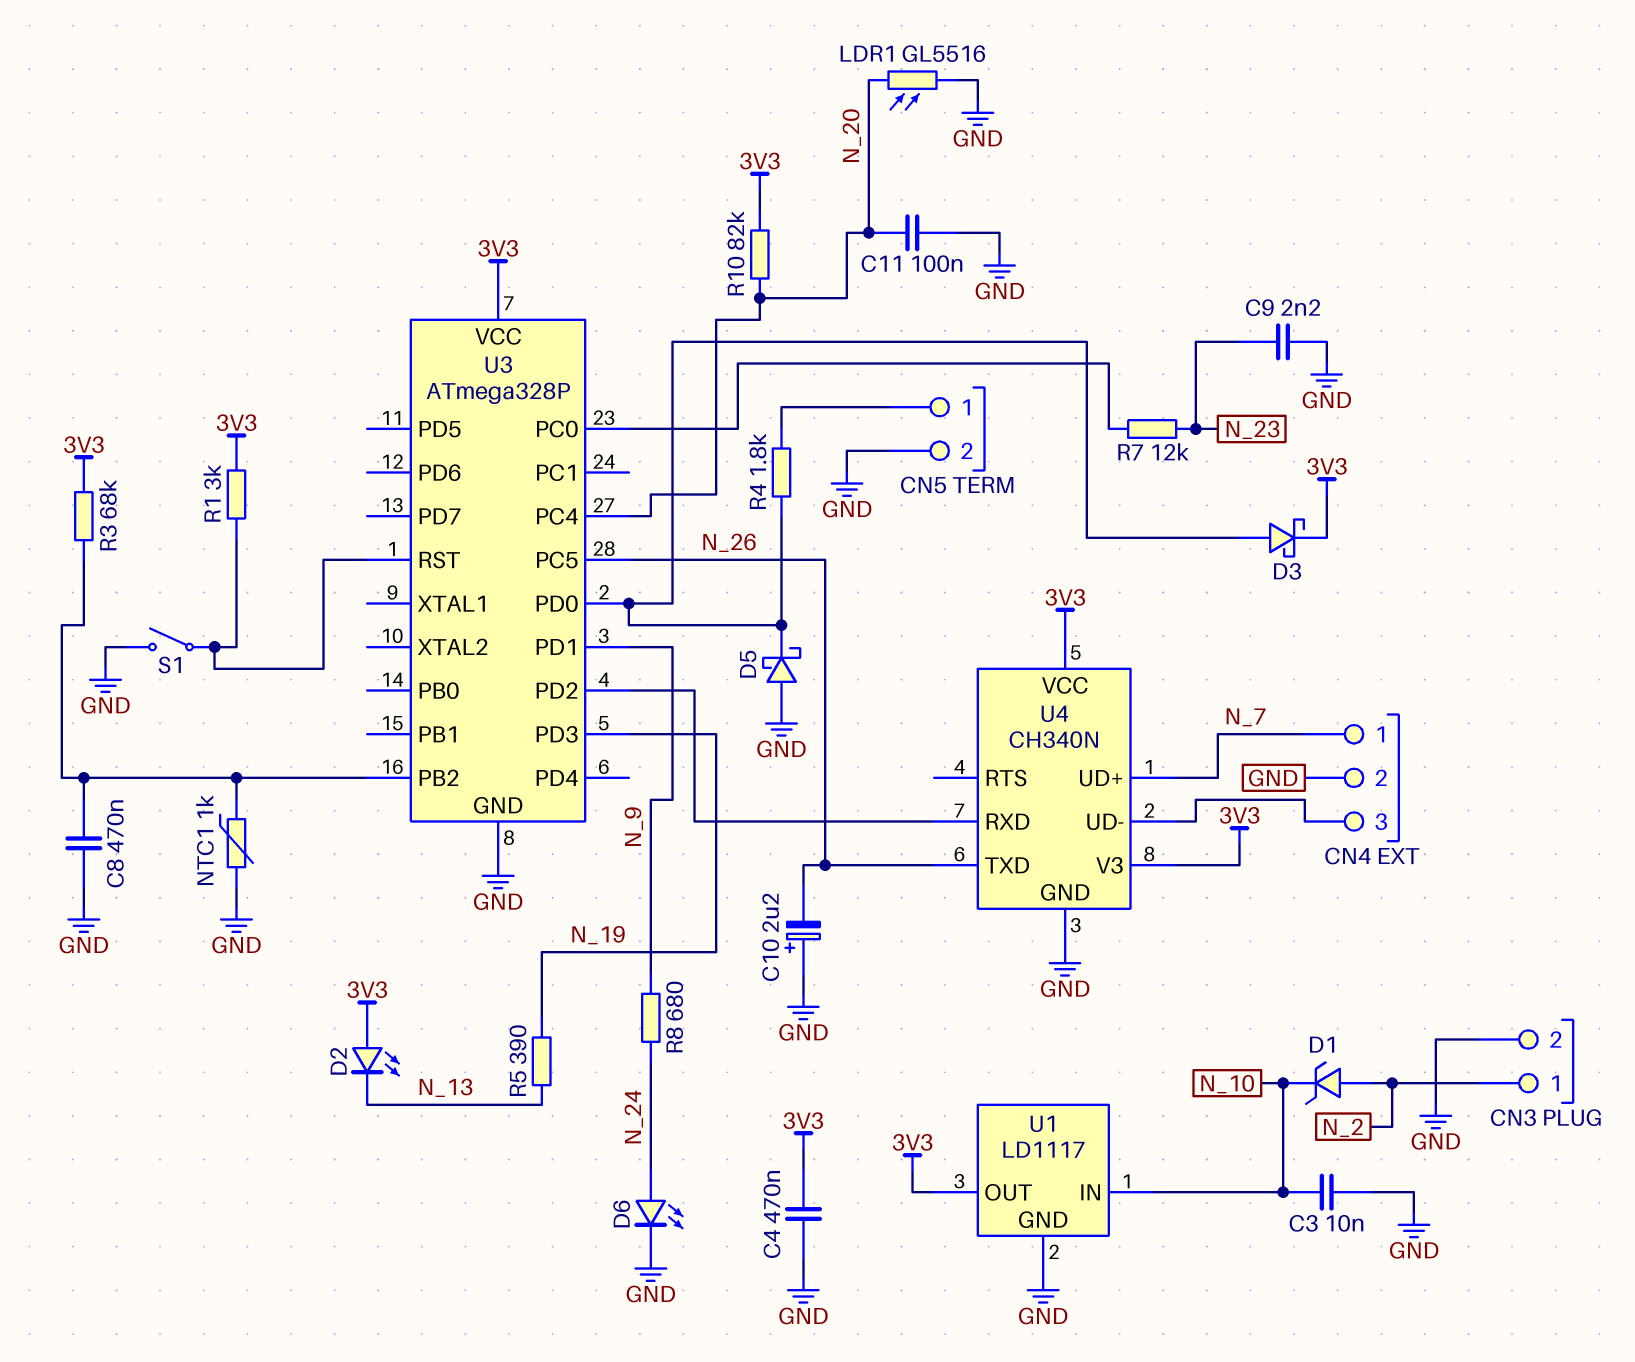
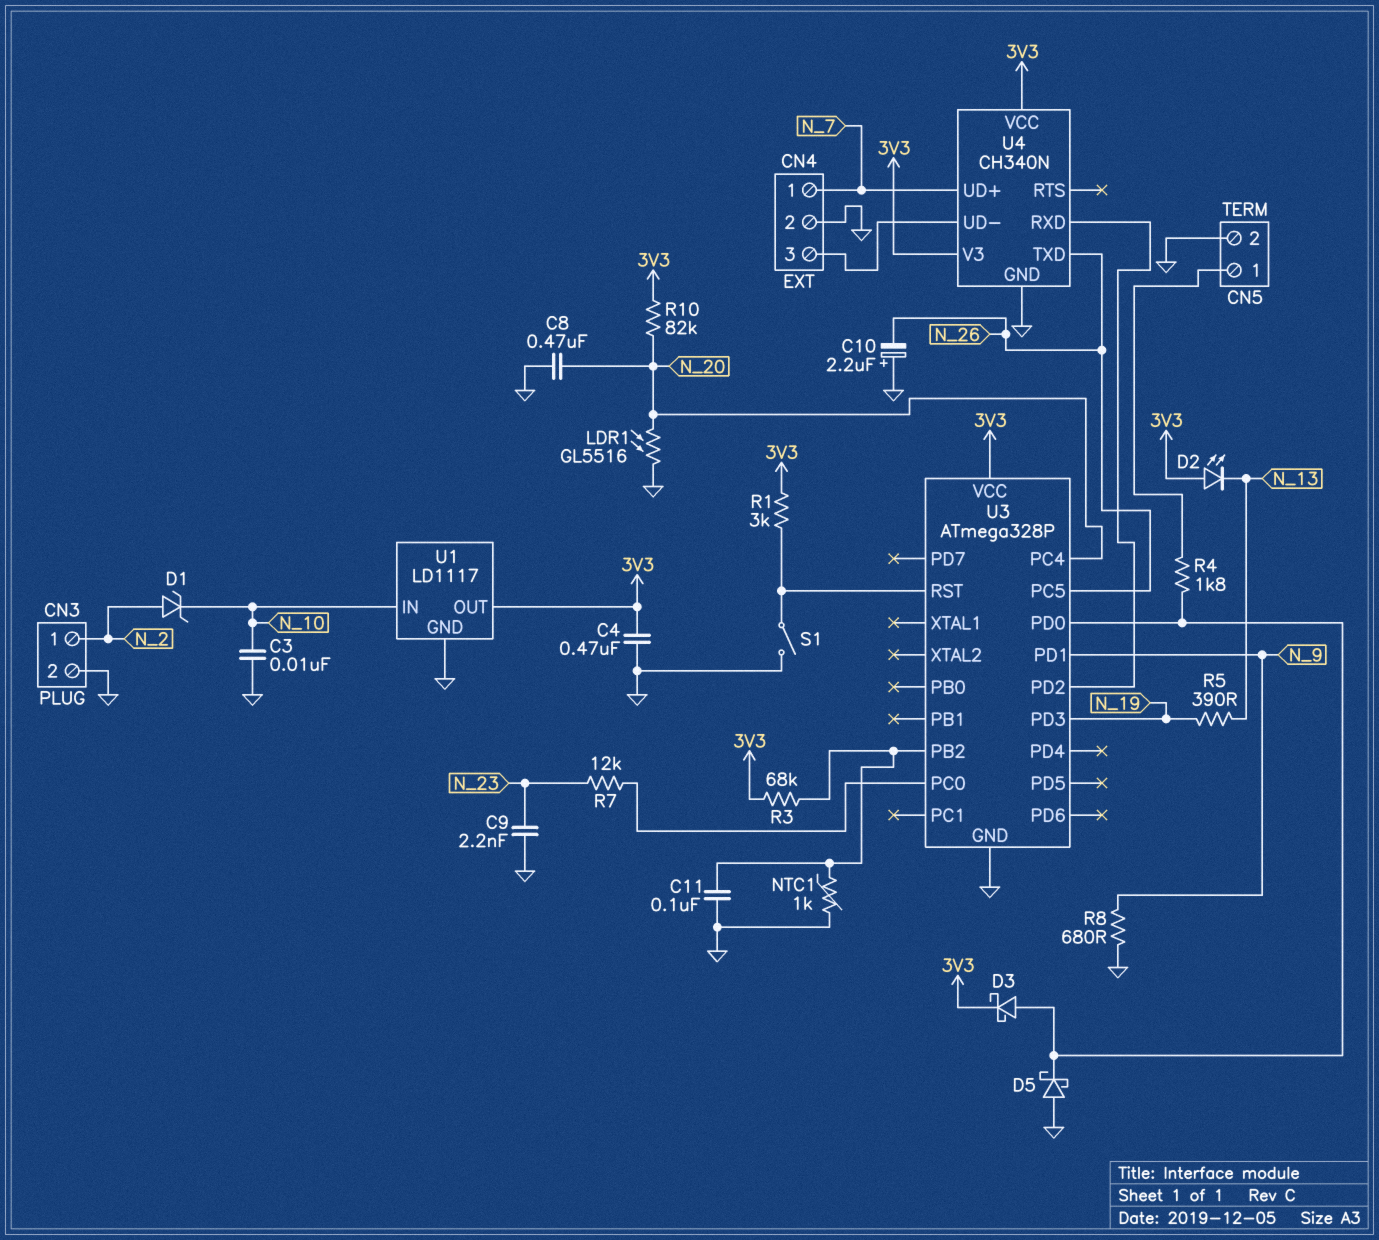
C8: 470nF (GND, U3/PB2) -> 470nF (GND, N_20)
C11: 100nF (GND, N_20) -> 100nF (GND, U3/PB2)
D6: LED (A N_24, K GND) -> none
R8: 680 (N_9, N_24) -> 680 (GND, N_9)

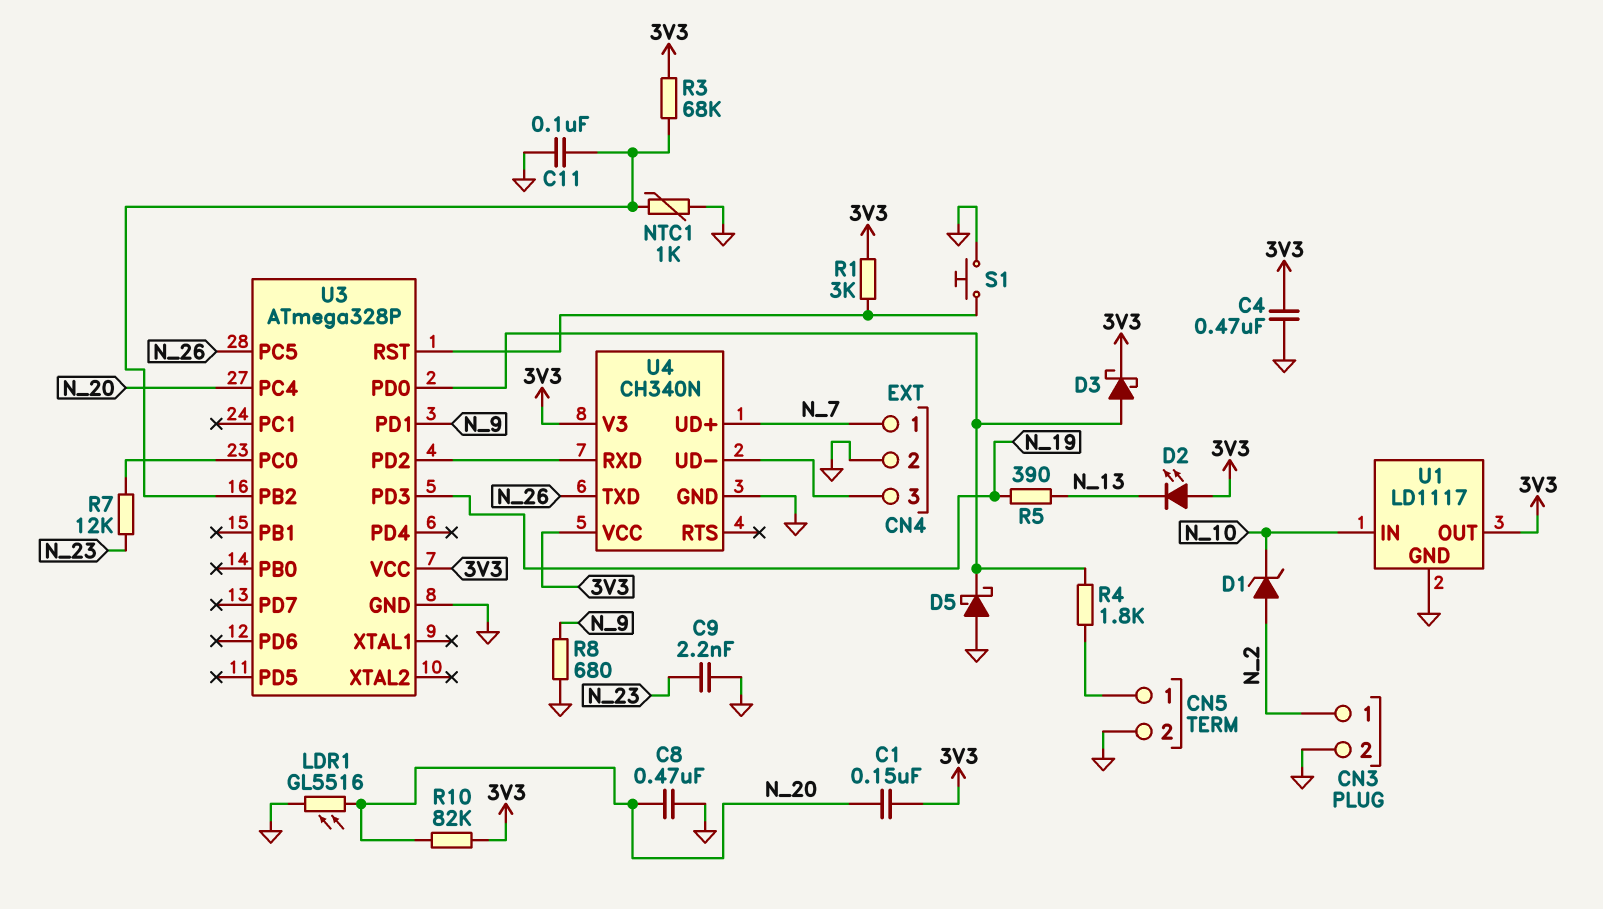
C1: none -> 150nF (3V3, N_20)
C3: 10nF (GND, N_10) -> none
C10: 2.2uF (plus GND, minus N_26) -> none
S1: switch (GND, U3/RST) -> button (GND, U3/RST)

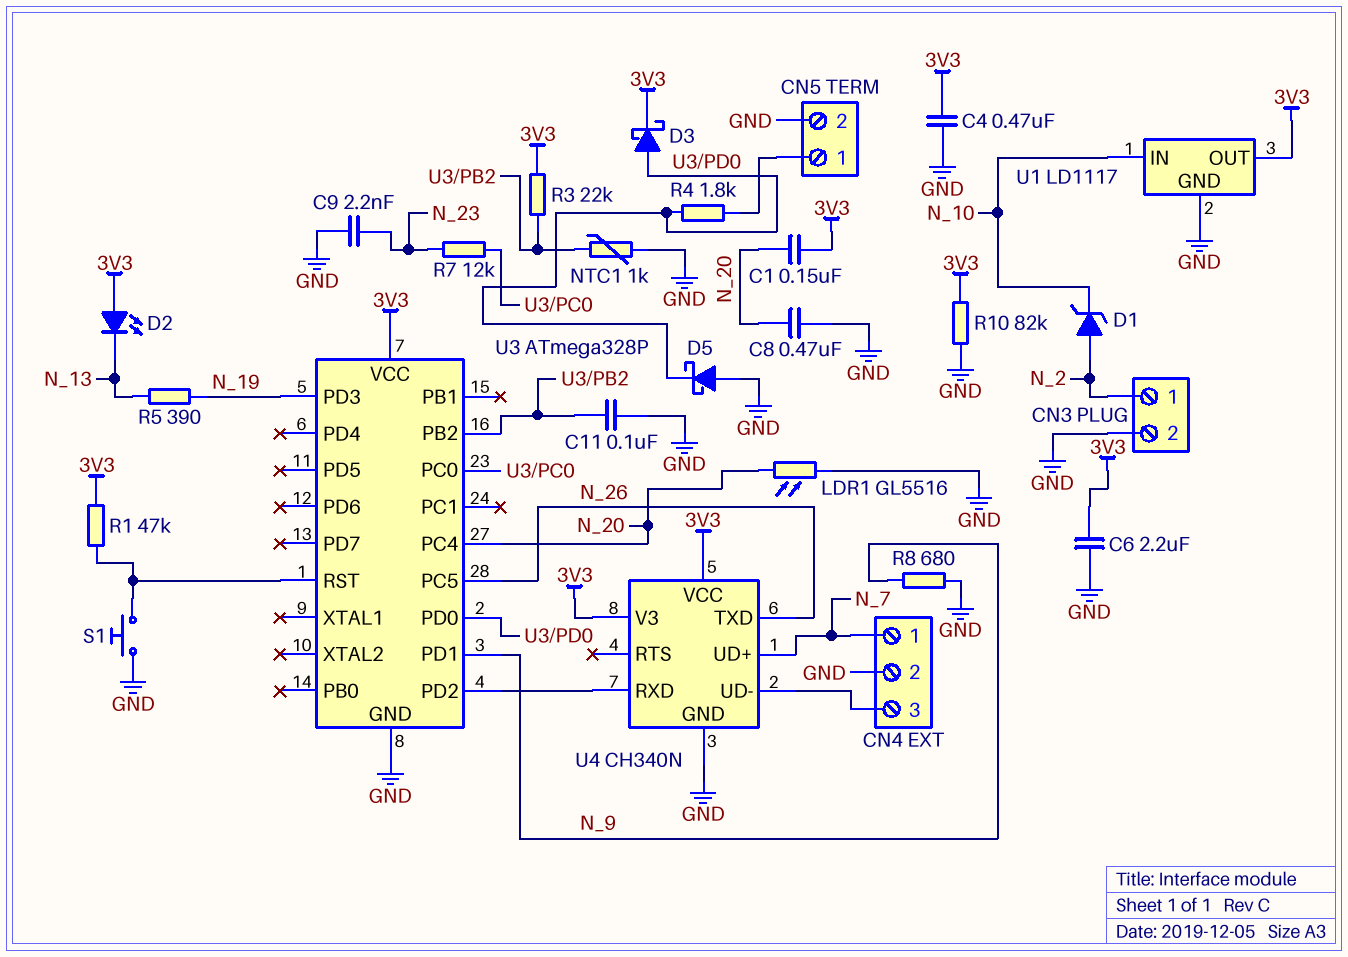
C6: none -> 2.2uF (3V3, GND)
R1: 3k (3V3, U3/RST) -> 47k (3V3, U3/RST)
R3: 68k (3V3, U3/PB2) -> 22k (3V3, U3/PB2)
R10: 82k (3V3, N_20) -> 82k (3V3, GND)

